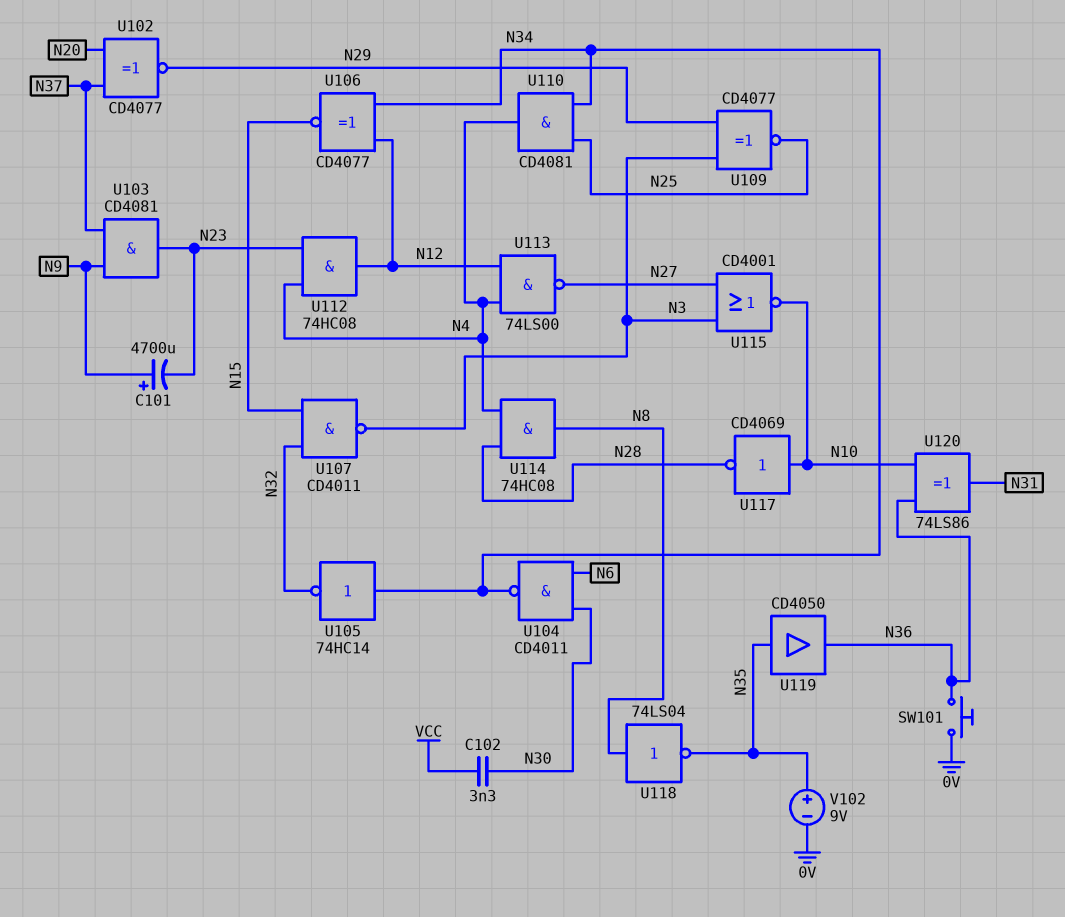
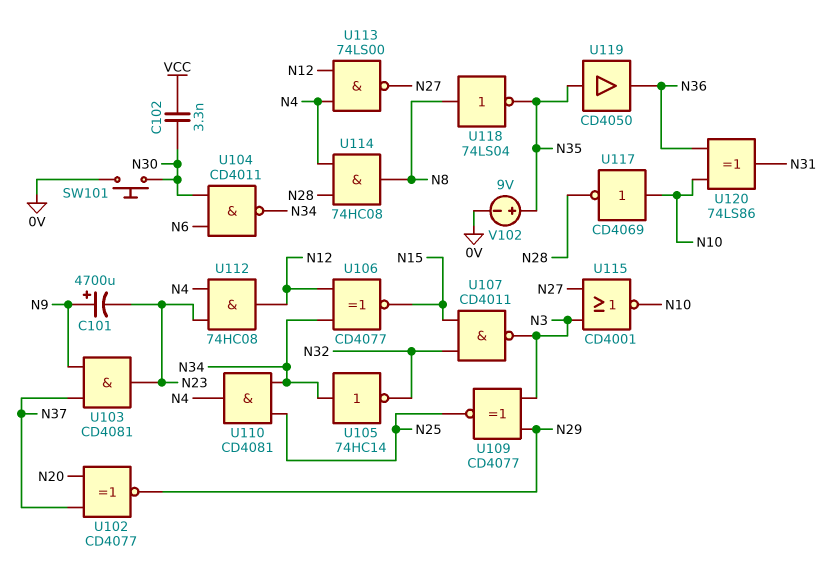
SW101: button (0V, N36) -> button (0V, N30)

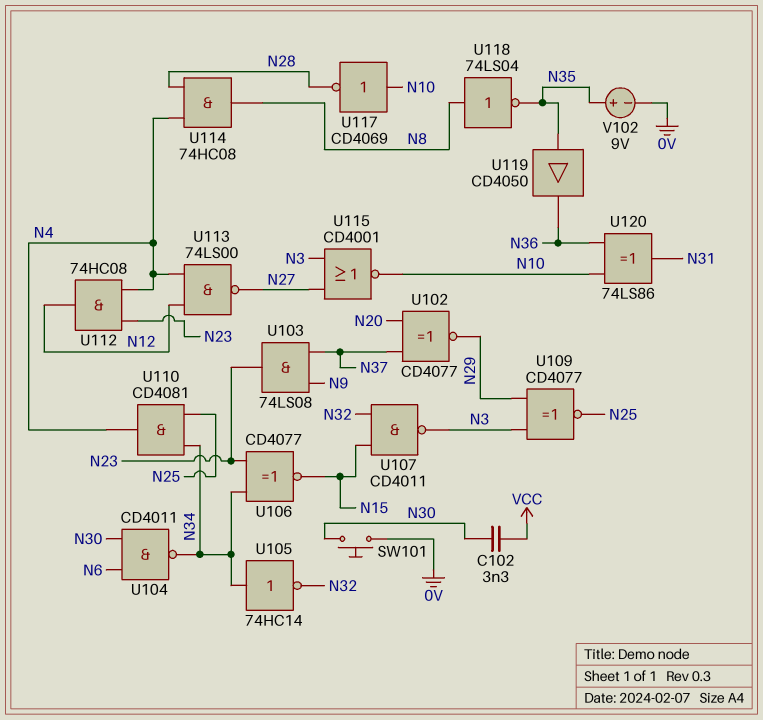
C101: 4700uF (plus N9, minus N23) -> none
U103: AND CD4081 (in N9, in N37, out N23) -> AND 74LS08 (in N9, in N37, out N23)
U106: XNOR CD4077 (in N12, in N34, out N15) -> XNOR CD4077 (in N23, in N34, out N15)

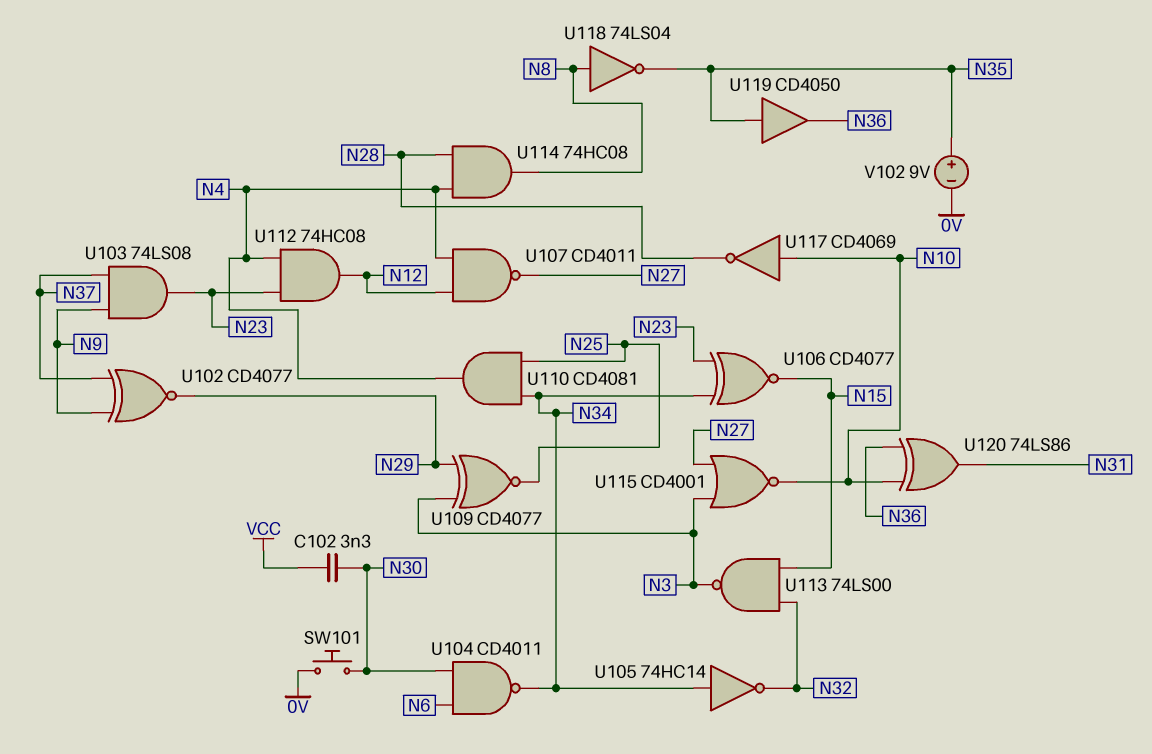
U102: XNOR CD4077 (in N20, in N37, out N29) -> XNOR CD4077 (in N9, in N37, out N29)
U107: NAND CD4011 (in N15, in N32, out N3) -> NAND CD4011 (in N4, in N12, out N27)
U113: NAND 74LS00 (in N4, in N12, out N27) -> NAND 74LS00 (in N15, in N32, out N3)

